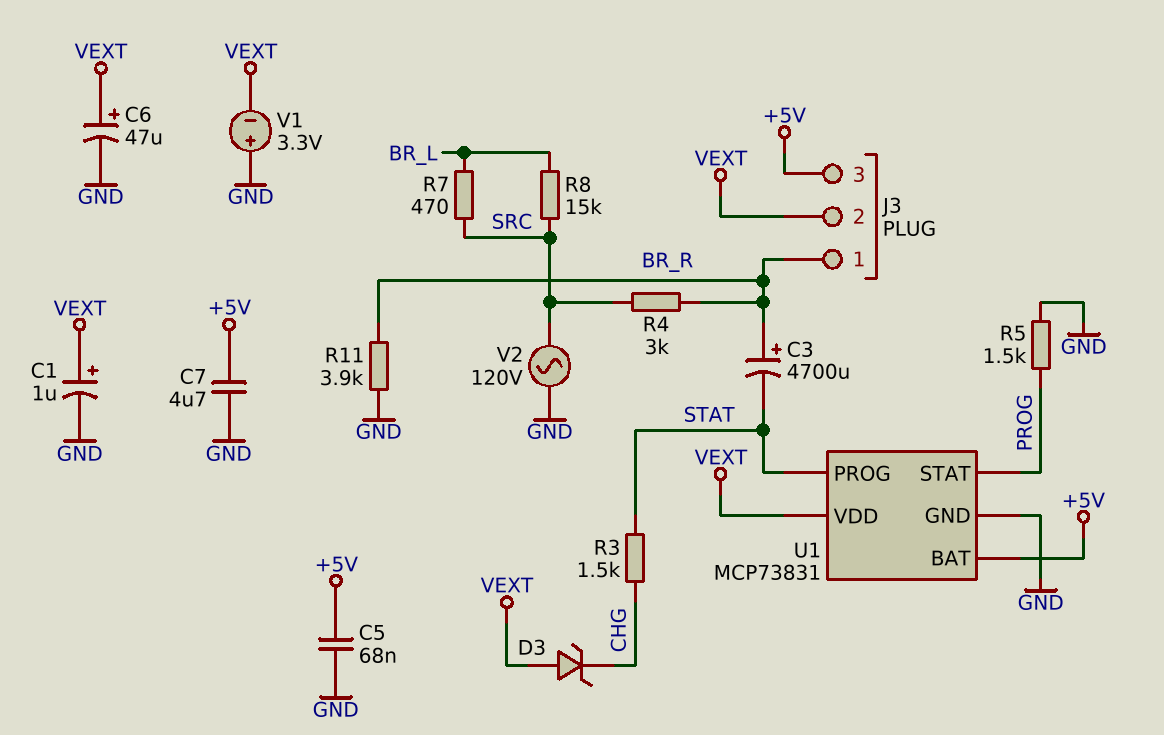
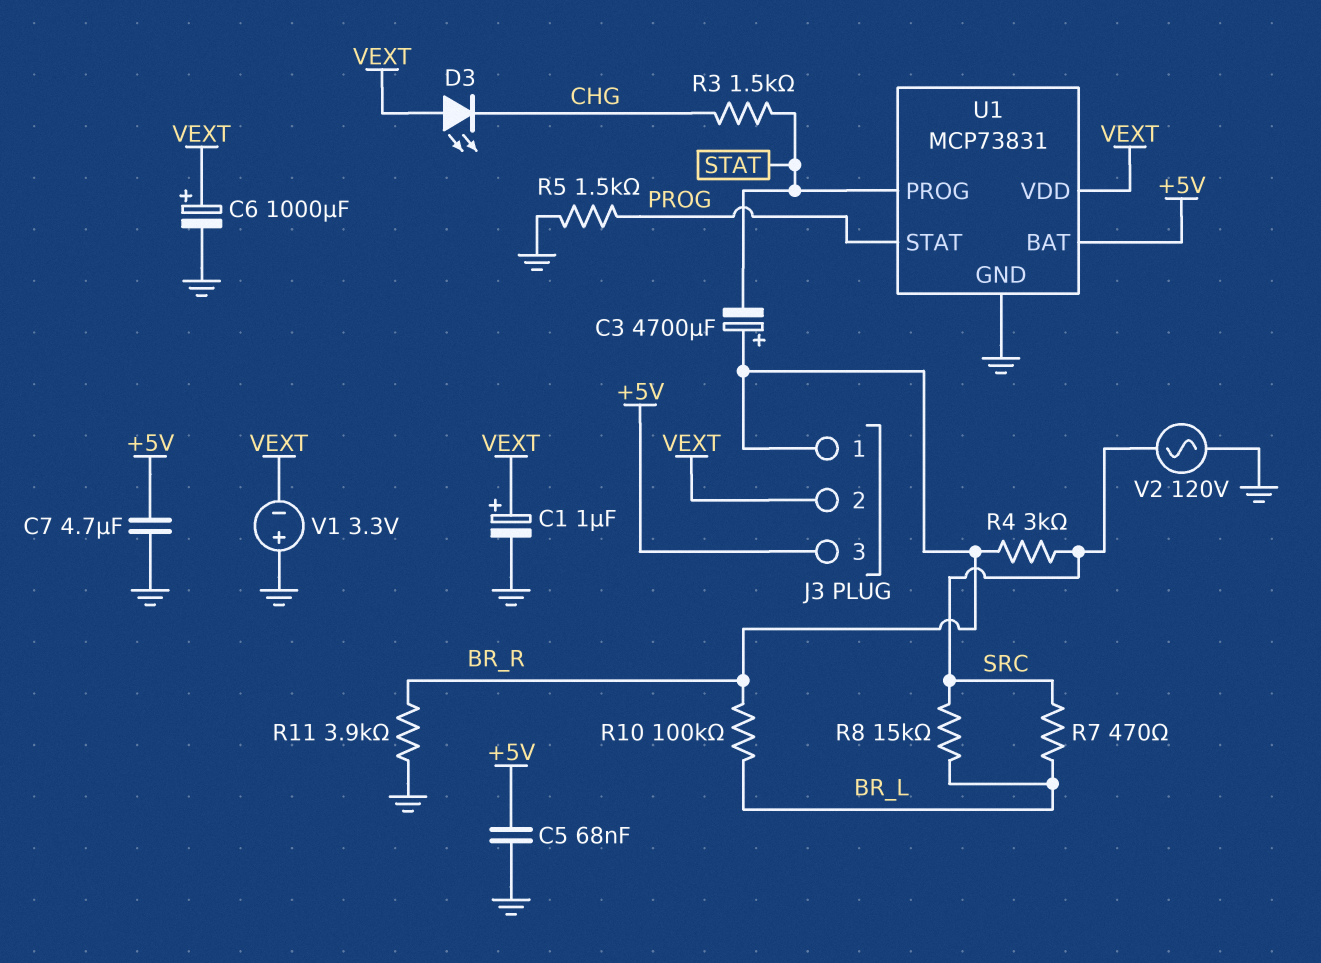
C6: 47uF (plus VEXT, minus GND) -> 1000uF (plus VEXT, minus GND)
D3: zener (A VEXT, K CHG) -> LED (A VEXT, K CHG)
R10: none -> 100k (BR_L, BR_R)

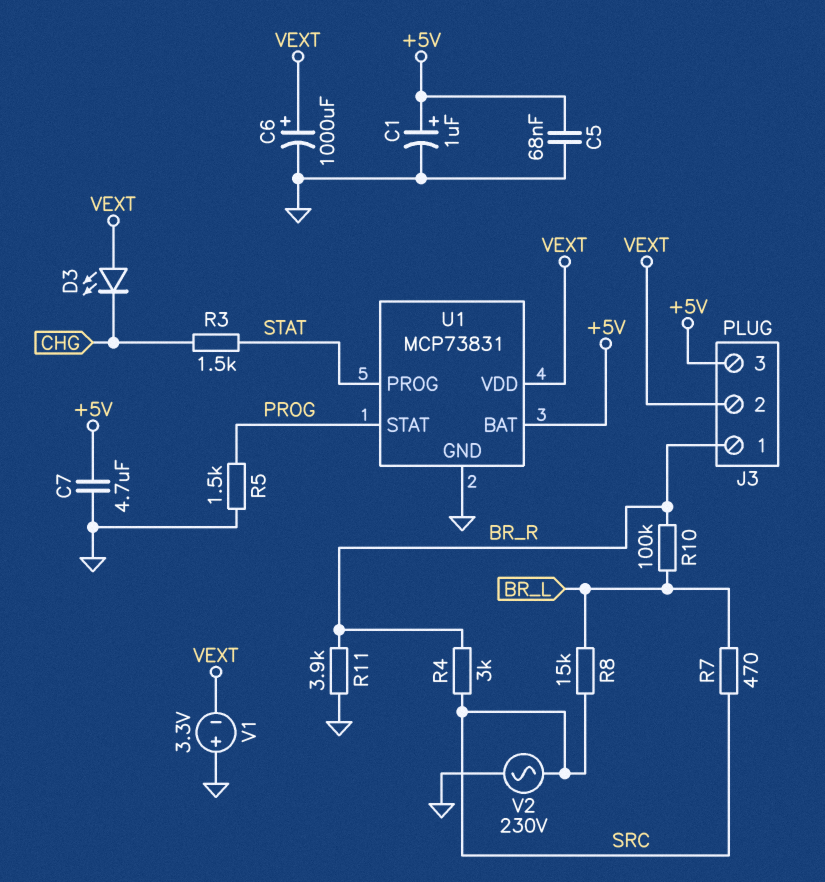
C1: 1uF (plus VEXT, minus GND) -> 1uF (plus +5V, minus GND)
C3: 4700uF (plus BR_R, minus STAT) -> none
V2: AC 120V (GND, SRC) -> AC 230V (GND, SRC)

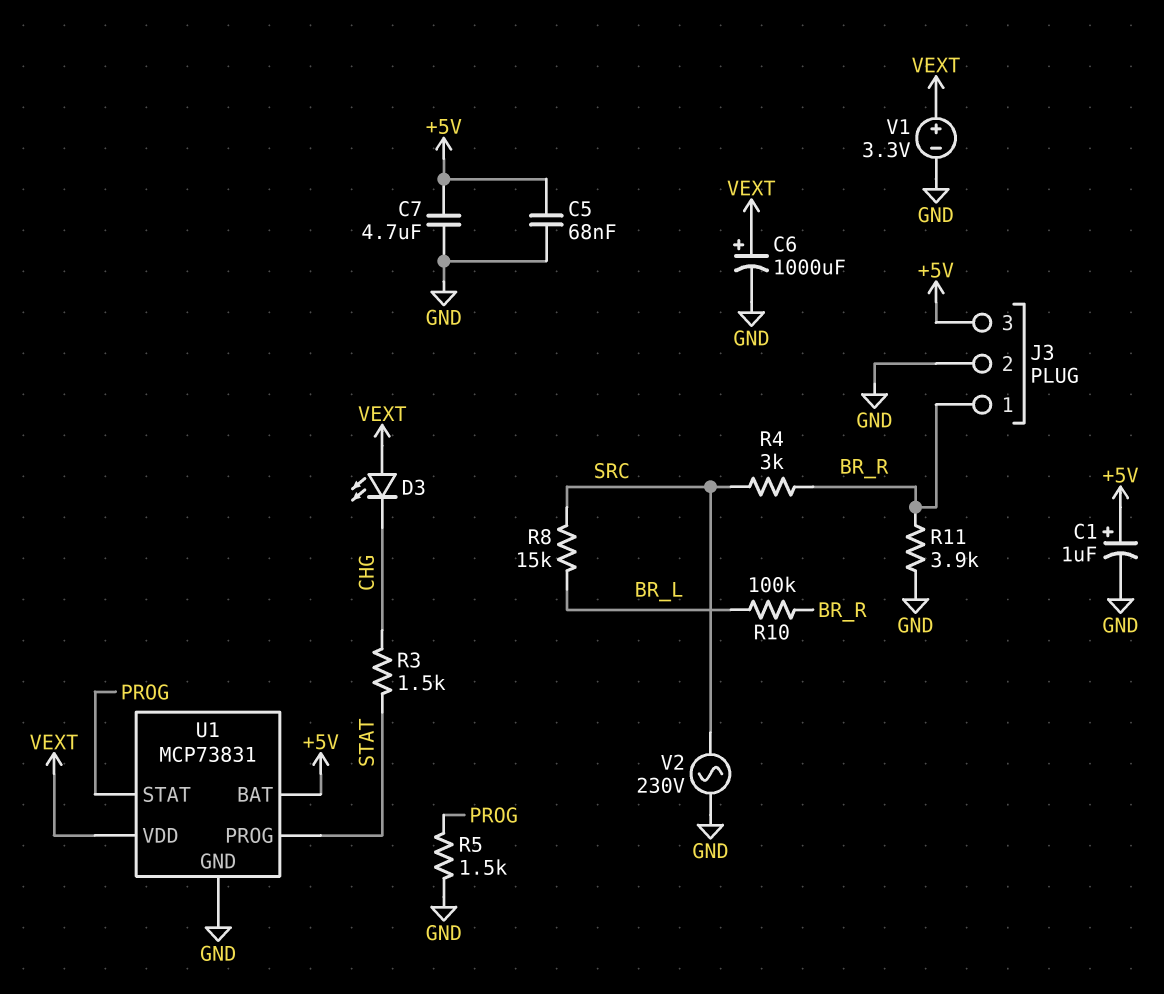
J3 pin 2: VEXT -> GND
R7: 470 (BR_L, SRC) -> none
V1: 3.3V (plus GND, minus VEXT) -> 3.3V (plus VEXT, minus GND)

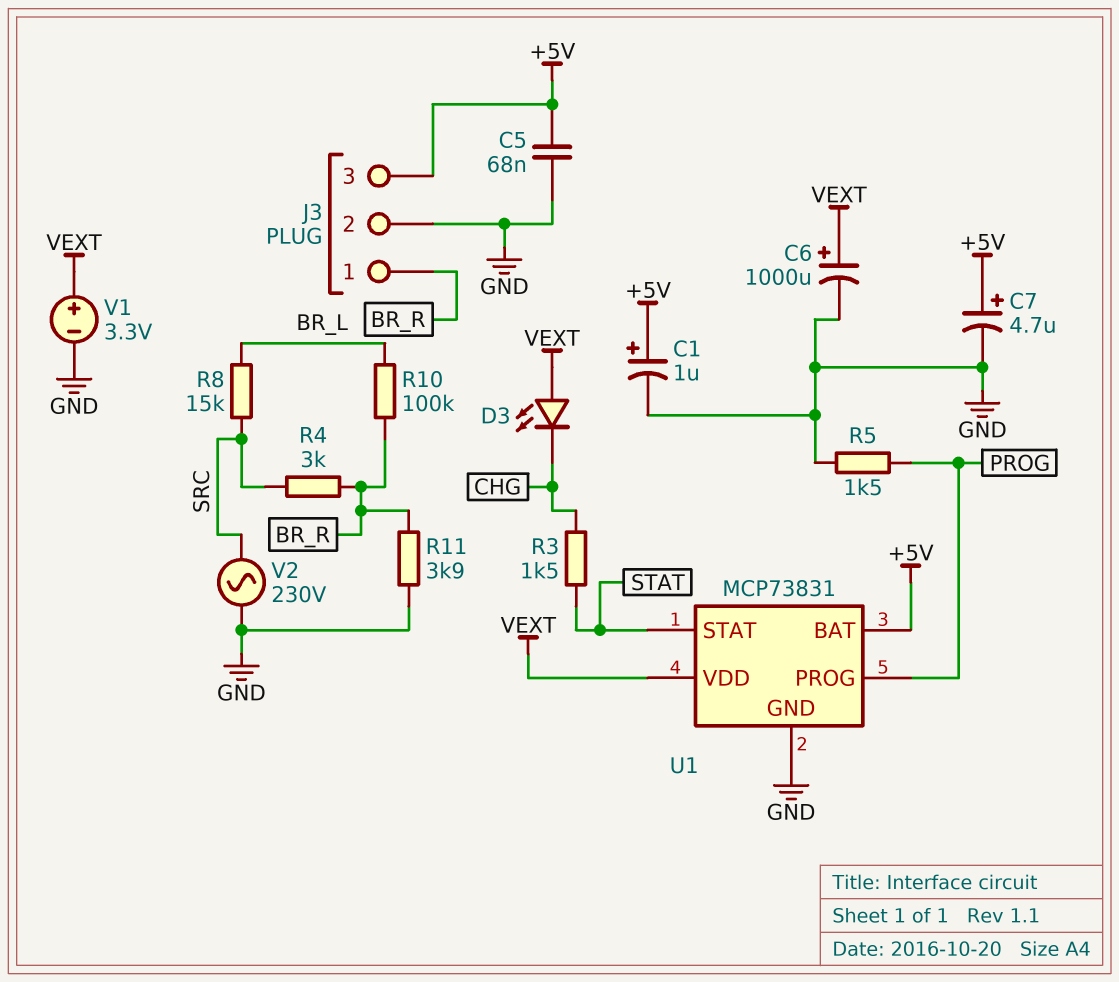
C7: 4.7uF (+5V, GND) -> 4.7uF (plus +5V, minus GND)
U1 pin PROG: STAT -> PROG
U1 pin STAT: PROG -> STAT

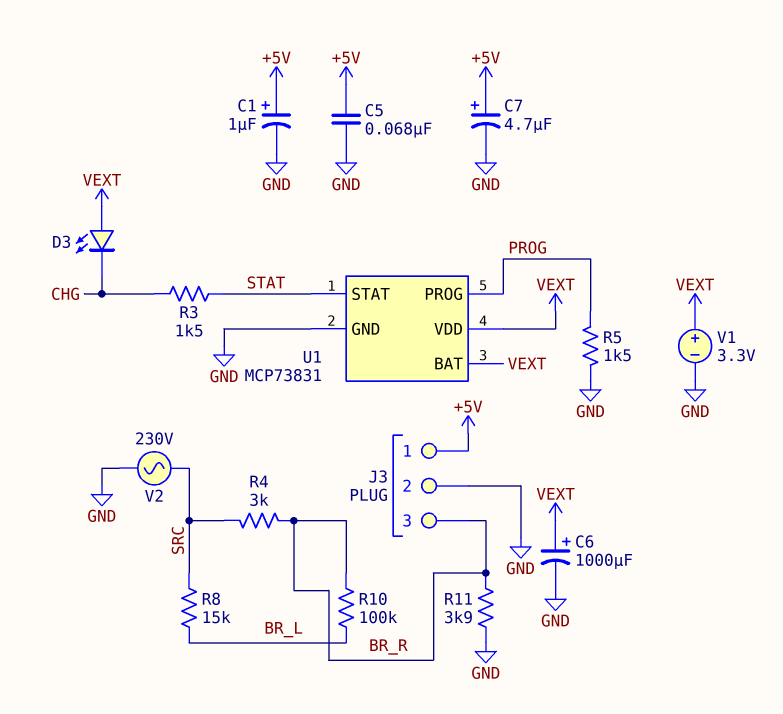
J3 pin 1: BR_R -> +5V
J3 pin 3: +5V -> BR_R
U1 pin BAT: +5V -> VEXT

